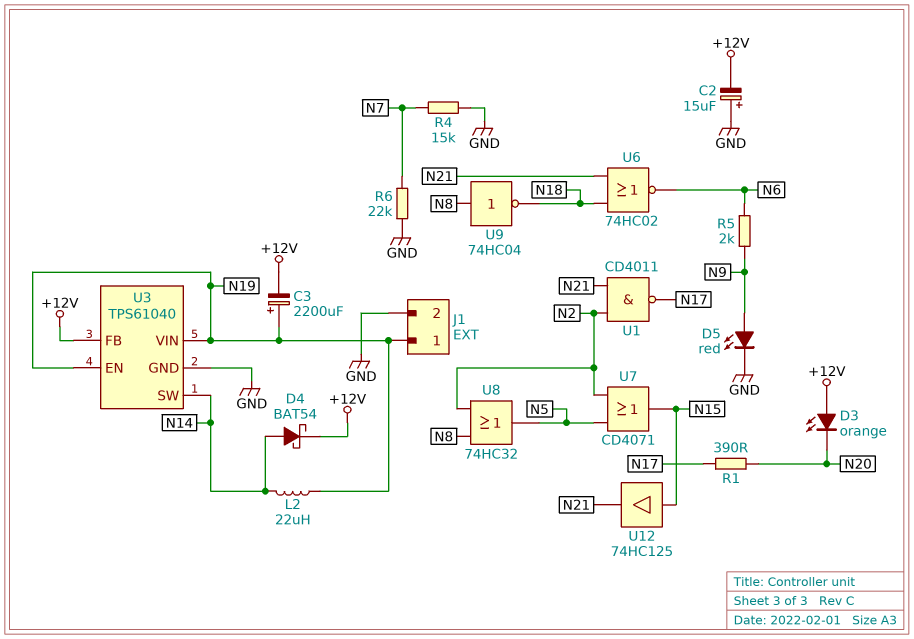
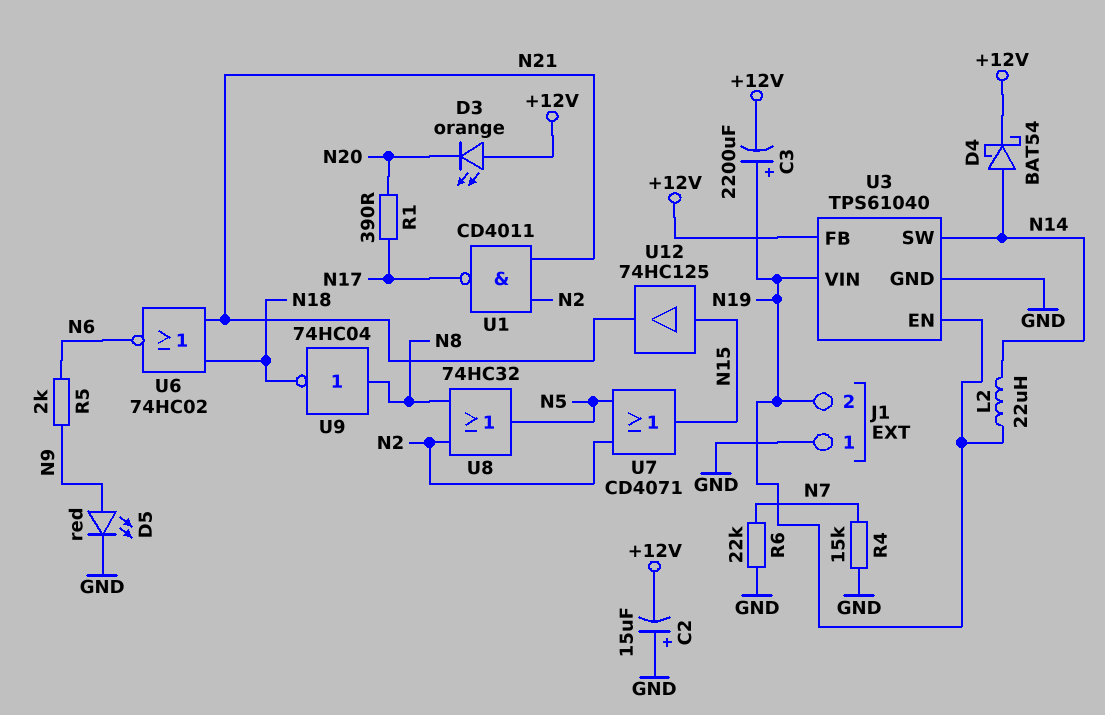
J1 pin 1: N19 -> GND
J1 pin 2: GND -> N19

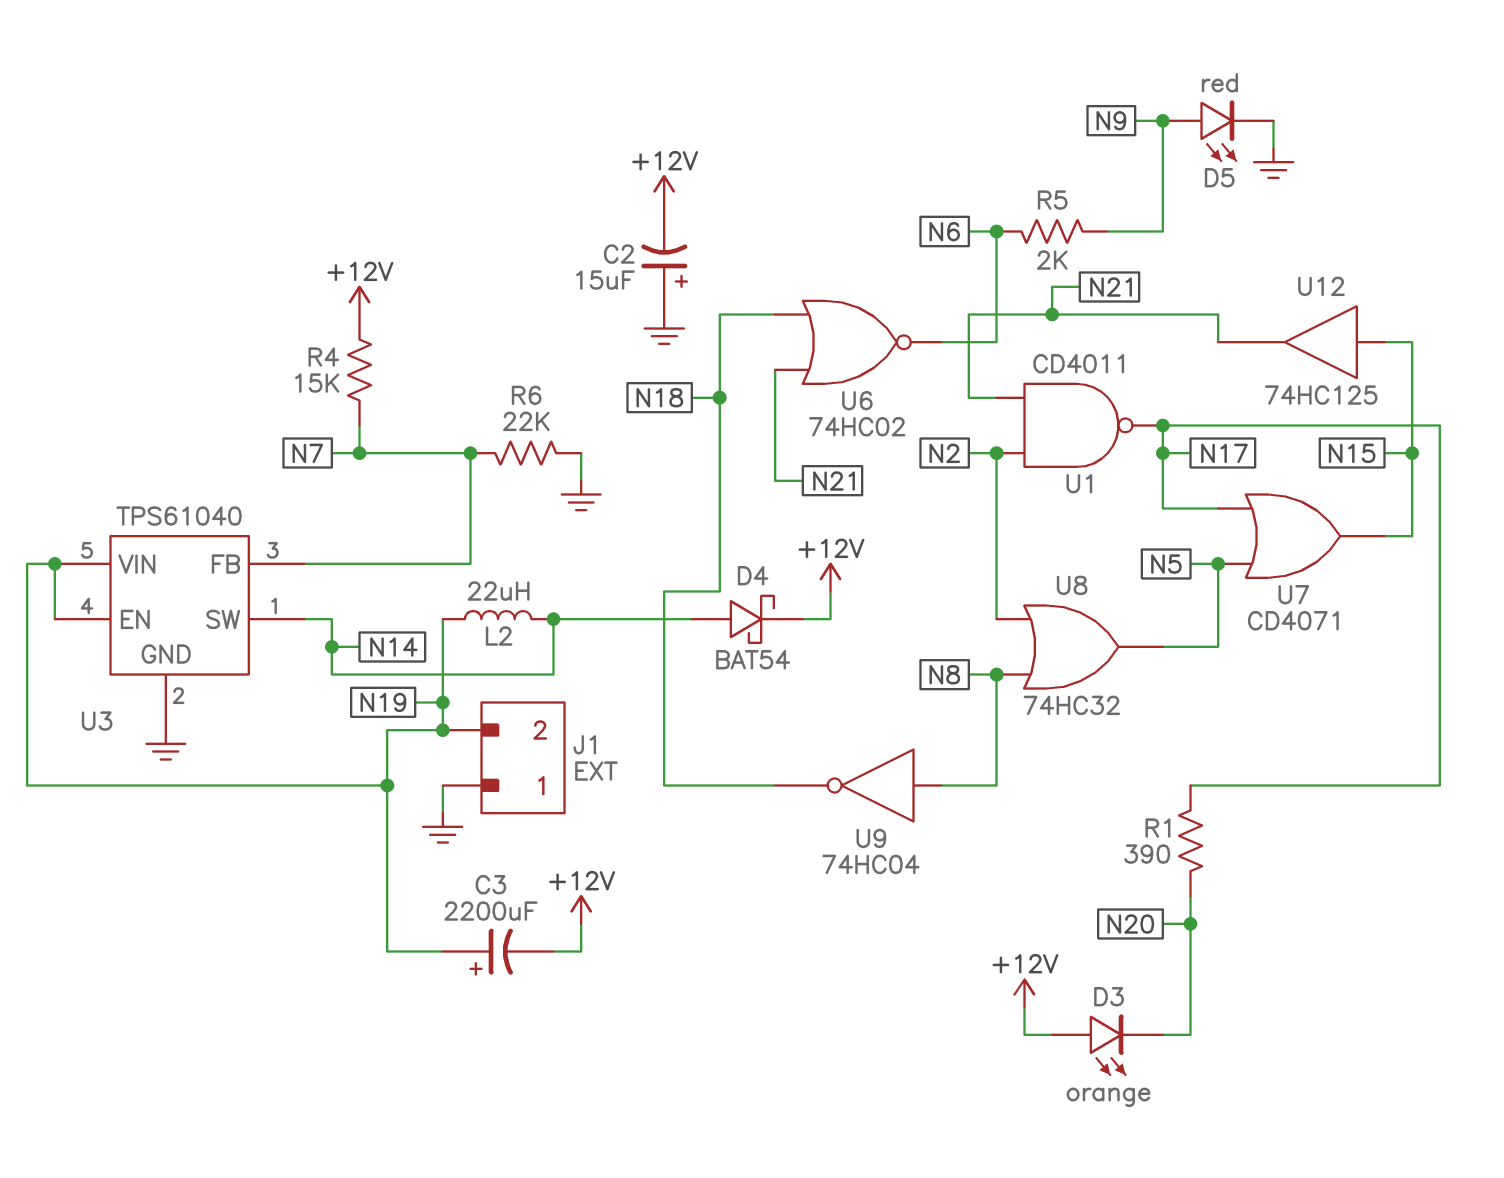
R4: 15k (GND, N7) -> 15k (+12V, N7)
U3 pin FB: +12V -> N7
U7: OR CD4071 (in N2, in N5, out N15) -> OR CD4071 (in N5, in N17, out N15)

